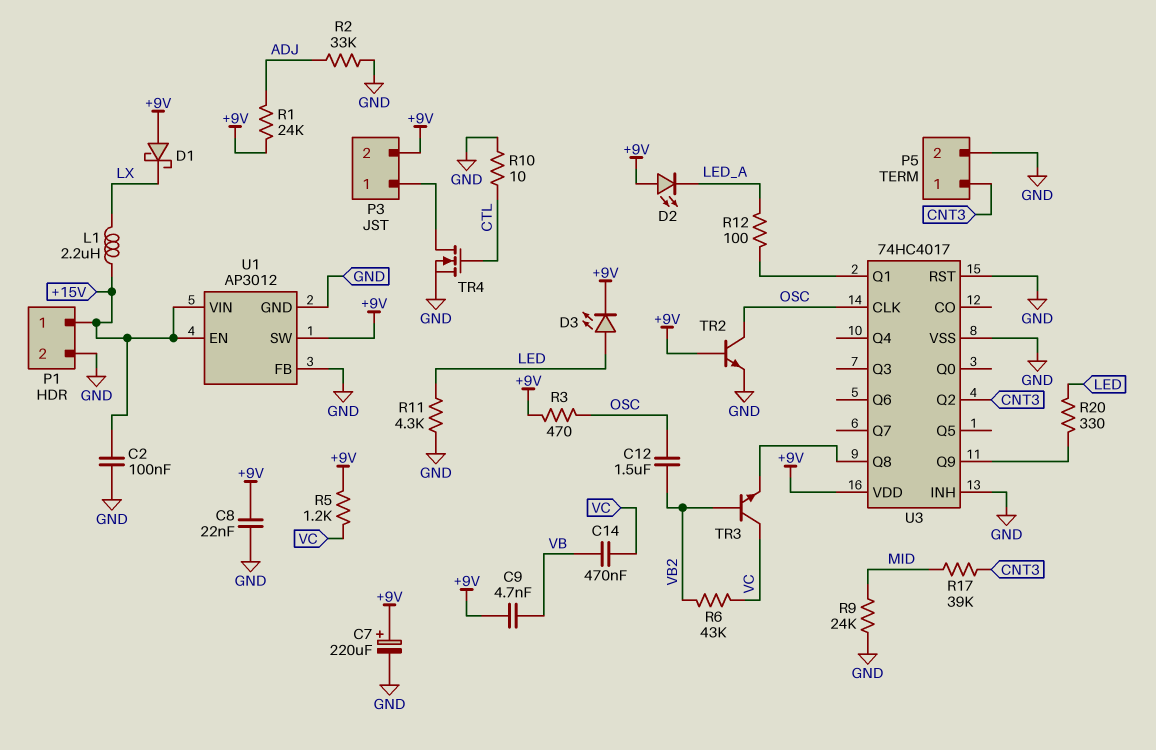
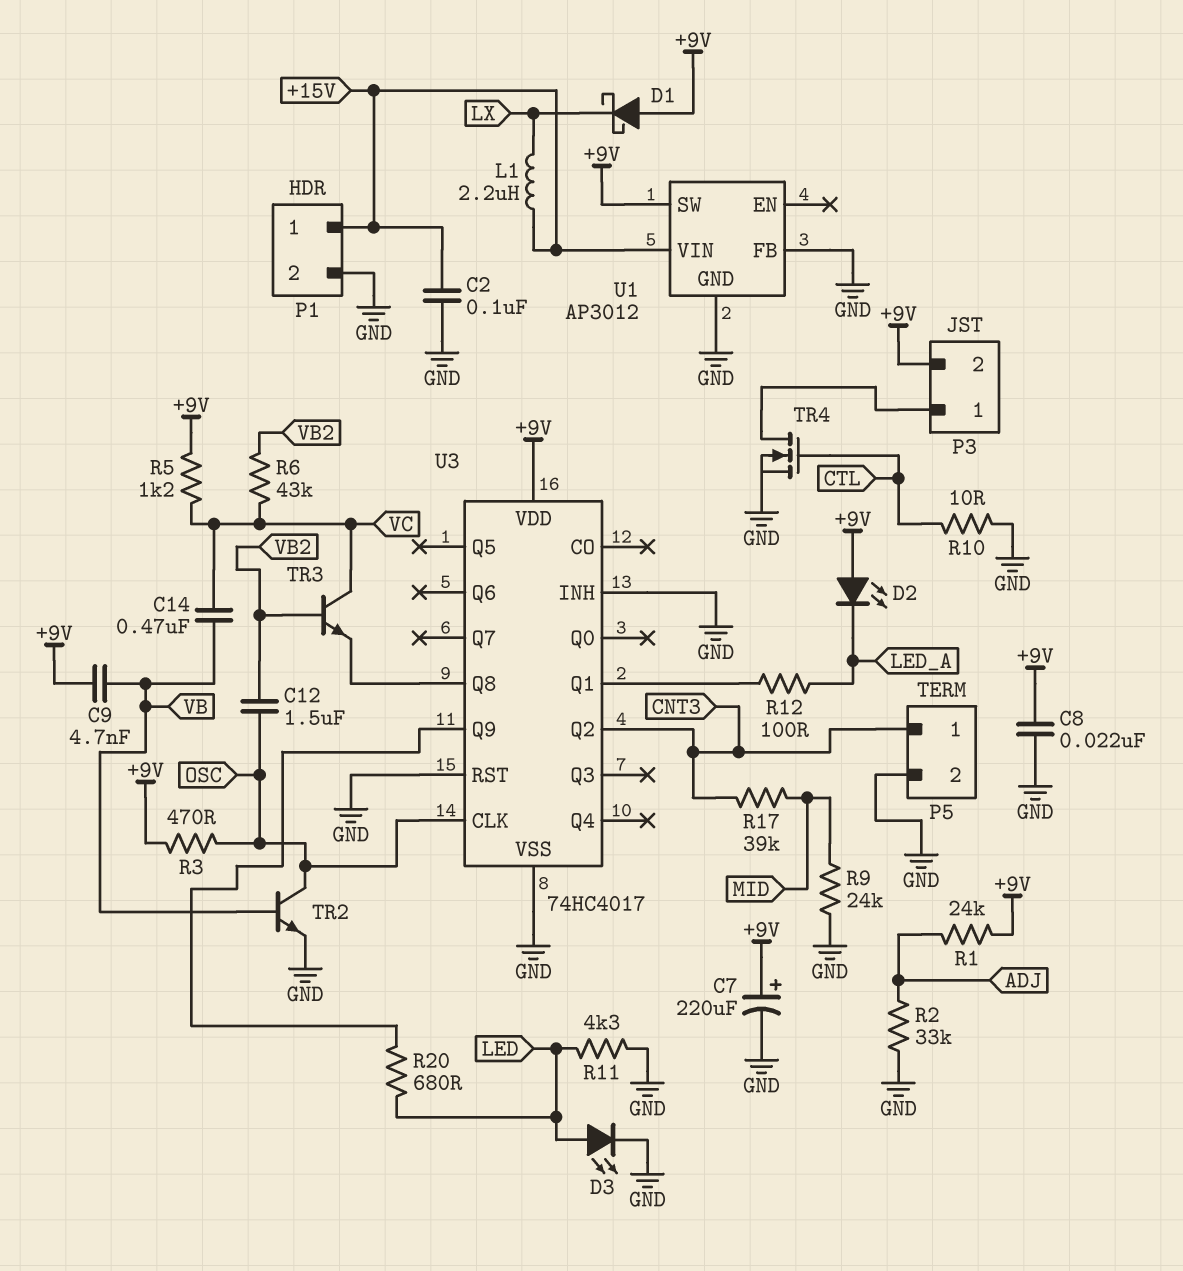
D3: LED (A LED, K +9V) -> LED (A LED, K GND)
R20: 330 (LED, U3/Q9) -> 680 (LED, U3/Q9)
TR2: NPN (B +9V, C OSC, E GND) -> NPN (B VB, C OSC, E GND)
U1 pin EN: +15V -> none

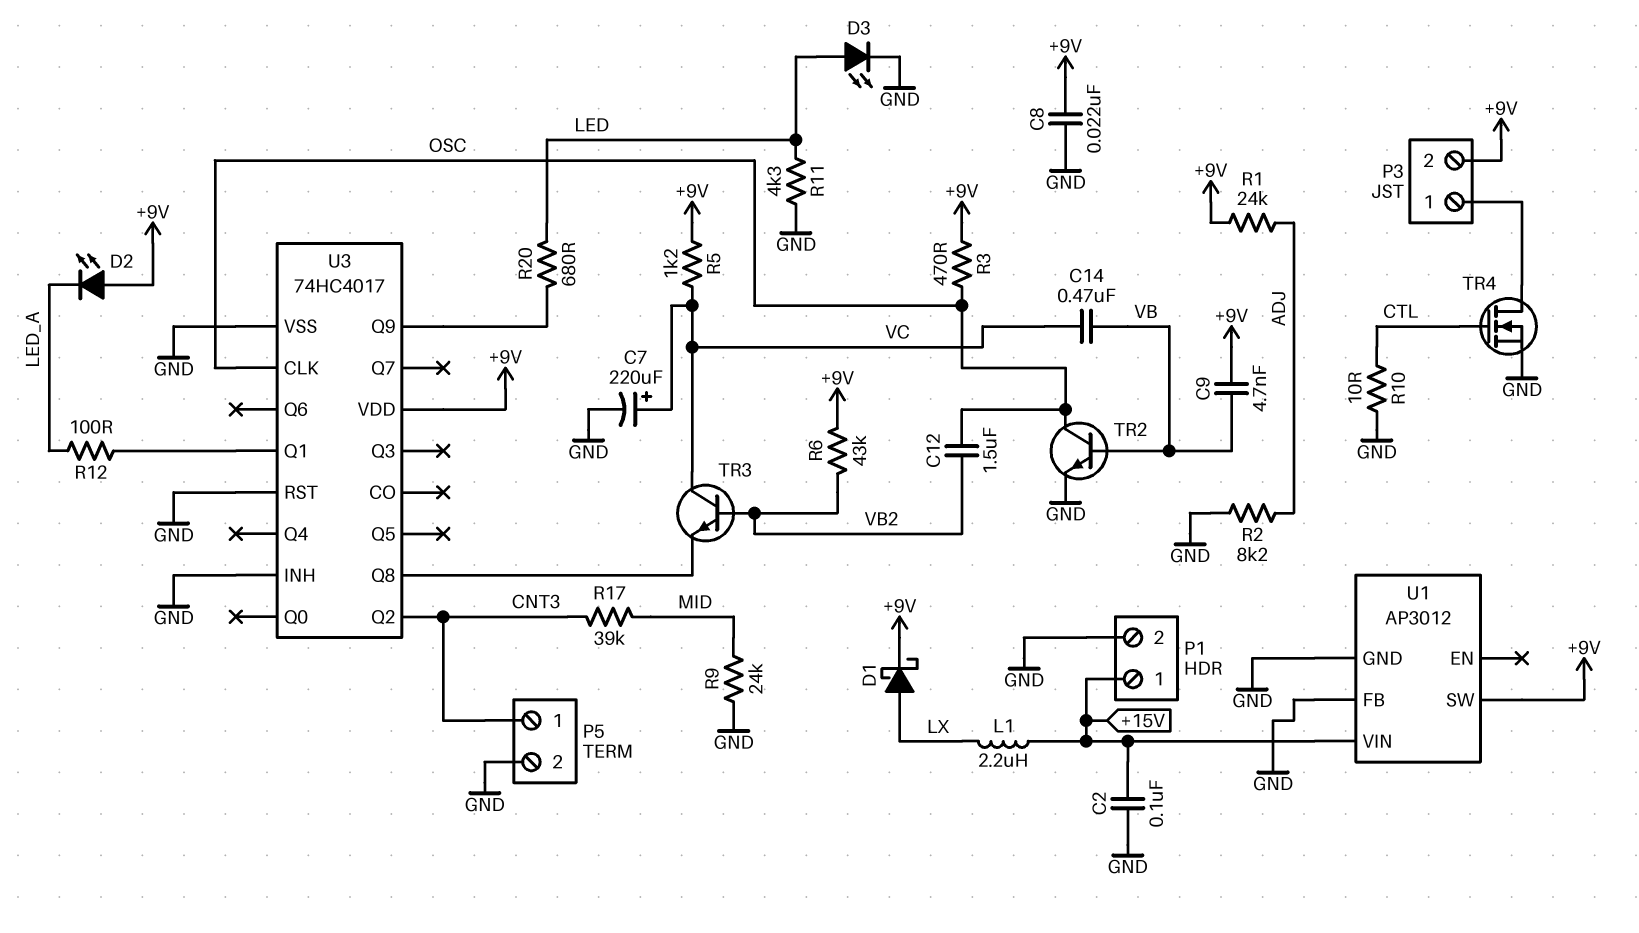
C7: 220uF (plus +9V, minus GND) -> 220uF (plus VC, minus GND)
D1: schottky (A +9V, K LX) -> schottky (A LX, K +9V)
R2: 33k (ADJ, GND) -> 8.2k (ADJ, GND)
R6: 43k (VB2, VC) -> 43k (+9V, VB2)

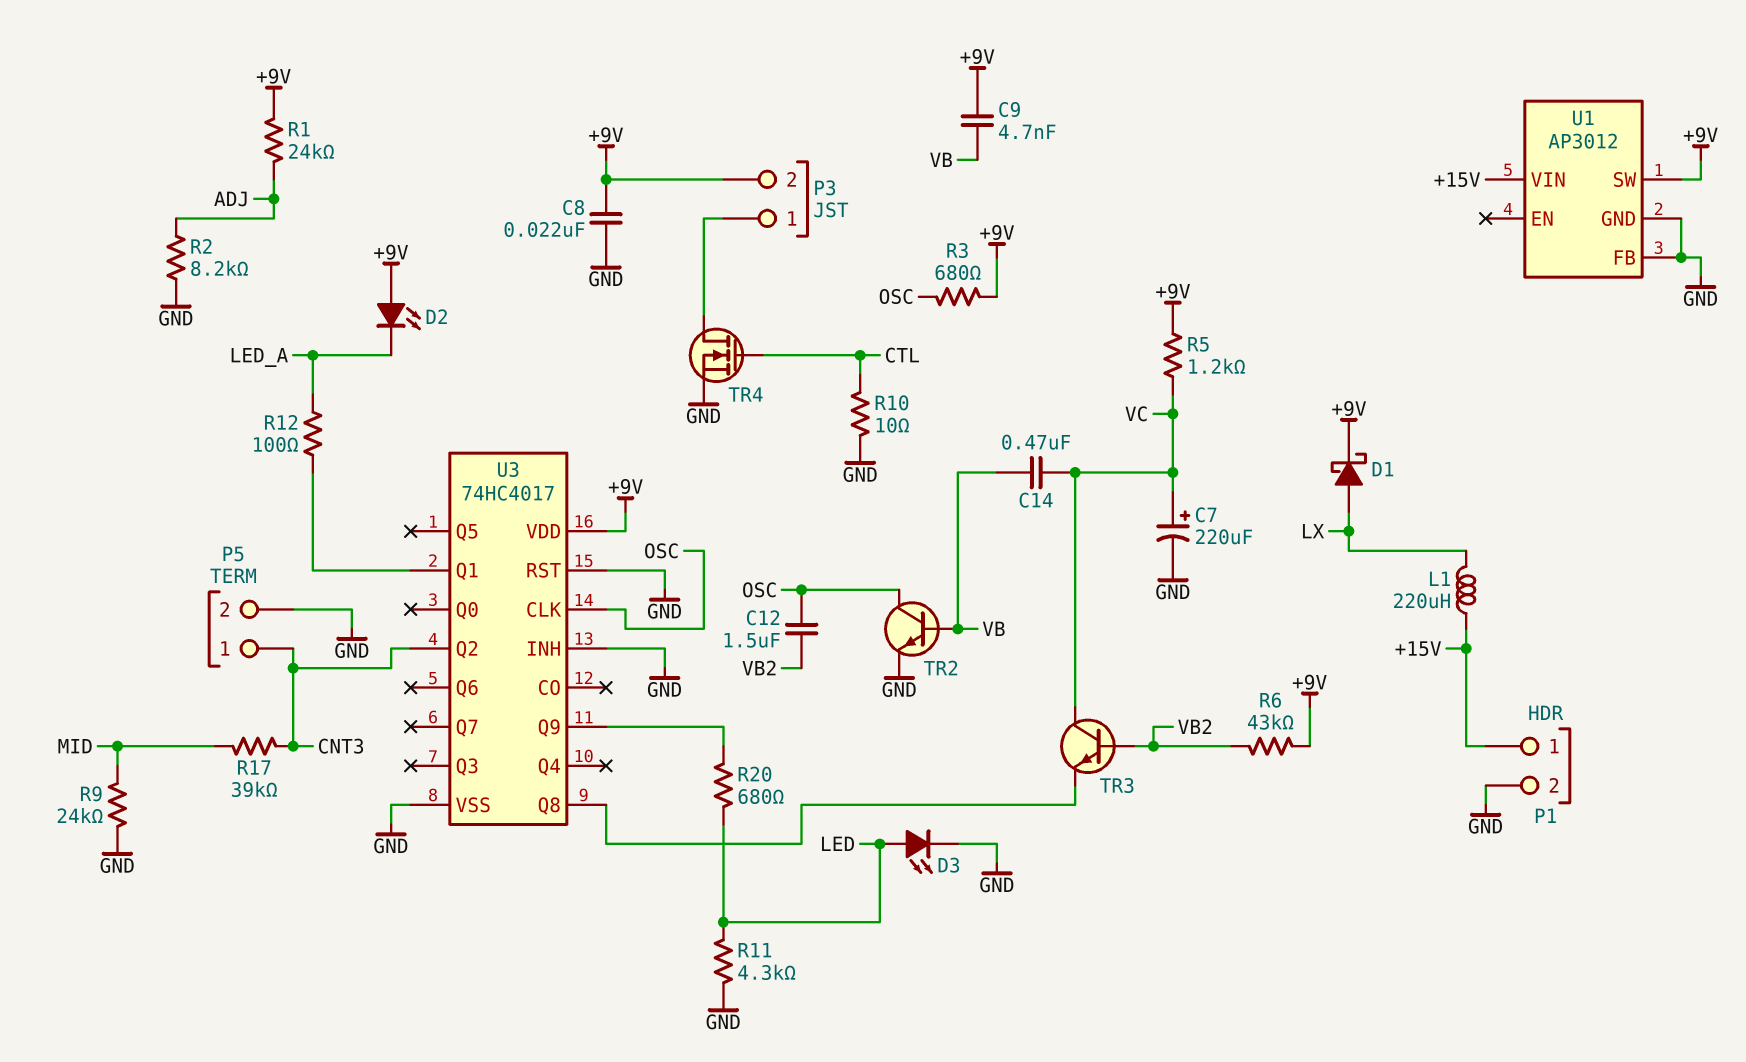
C2: 100nF (+15V, GND) -> none
L1: 2.2uH (+15V, LX) -> 220uH (+15V, LX)
R3: 470 (+9V, OSC) -> 680 (+9V, OSC)

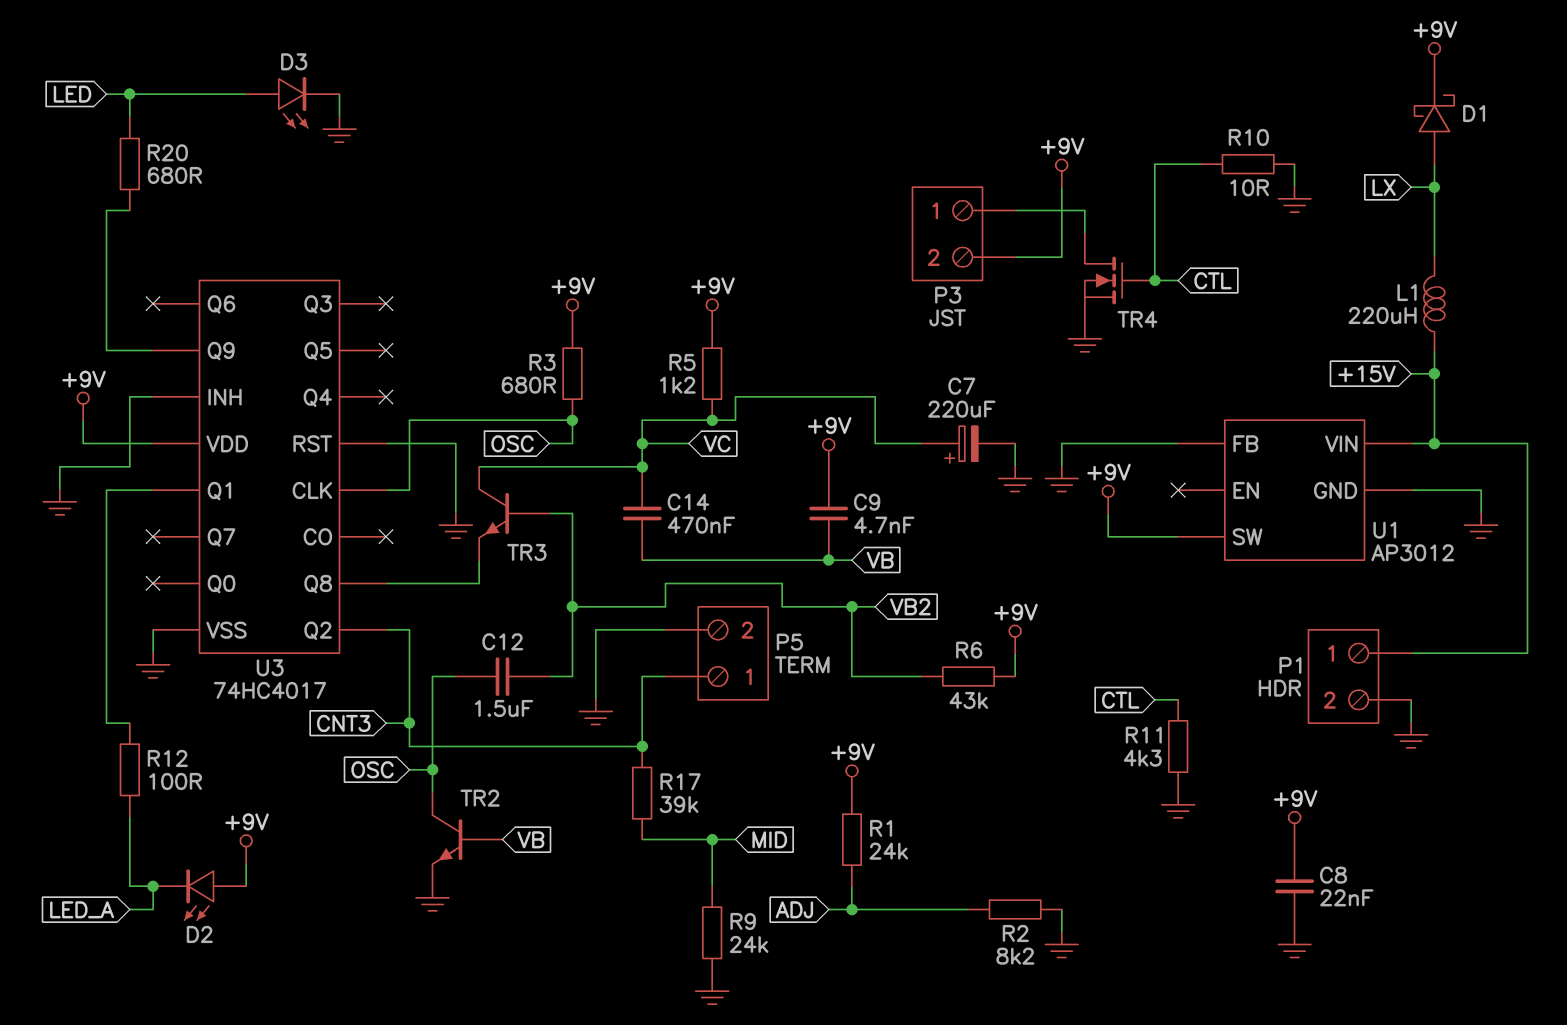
R11: 4.3k (GND, LED) -> 4.3k (CTL, GND)

